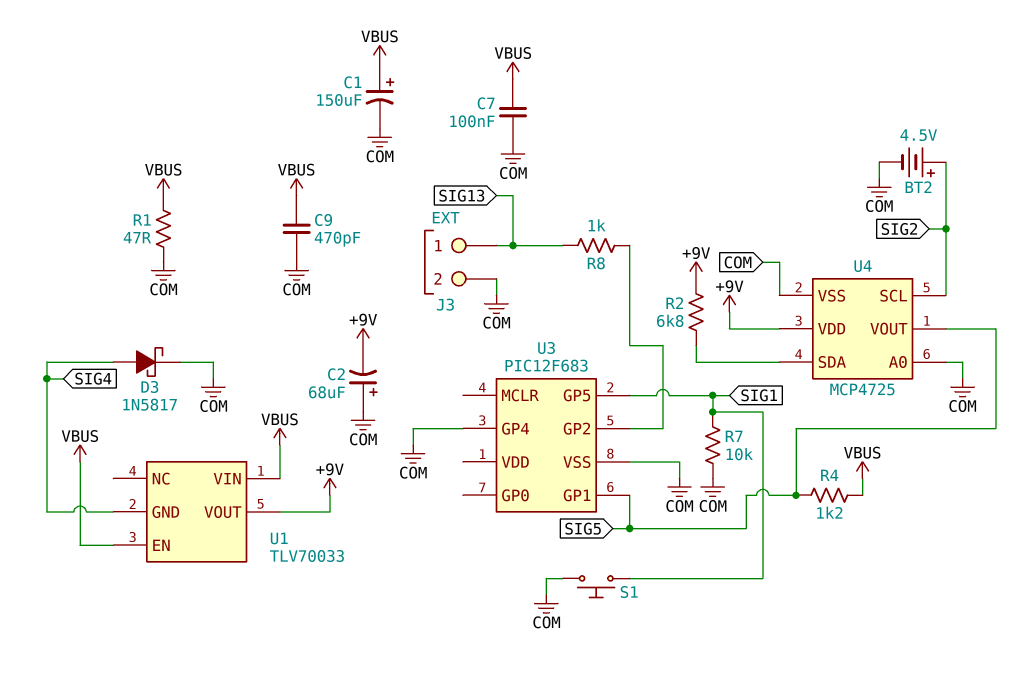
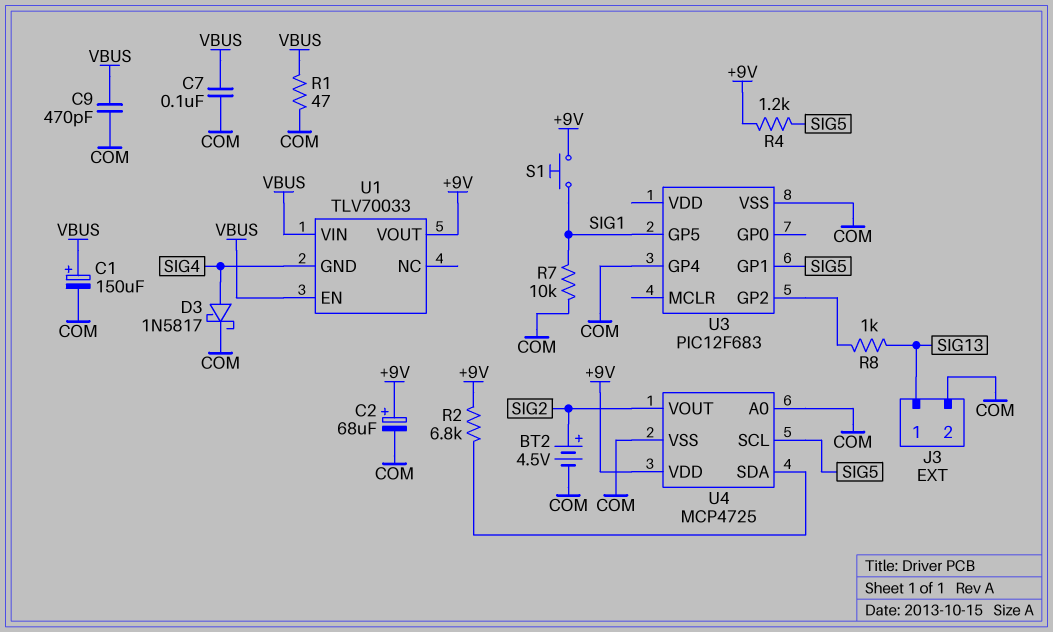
C2: 68uF (plus COM, minus +9V) -> 68uF (plus +9V, minus COM)
R4: 1.2k (SIG5, VBUS) -> 1.2k (+9V, SIG5)
S1: button (COM, SIG1) -> button (+9V, SIG1)
U4 pin SCL: SIG2 -> SIG5
U4 pin VOUT: SIG5 -> SIG2

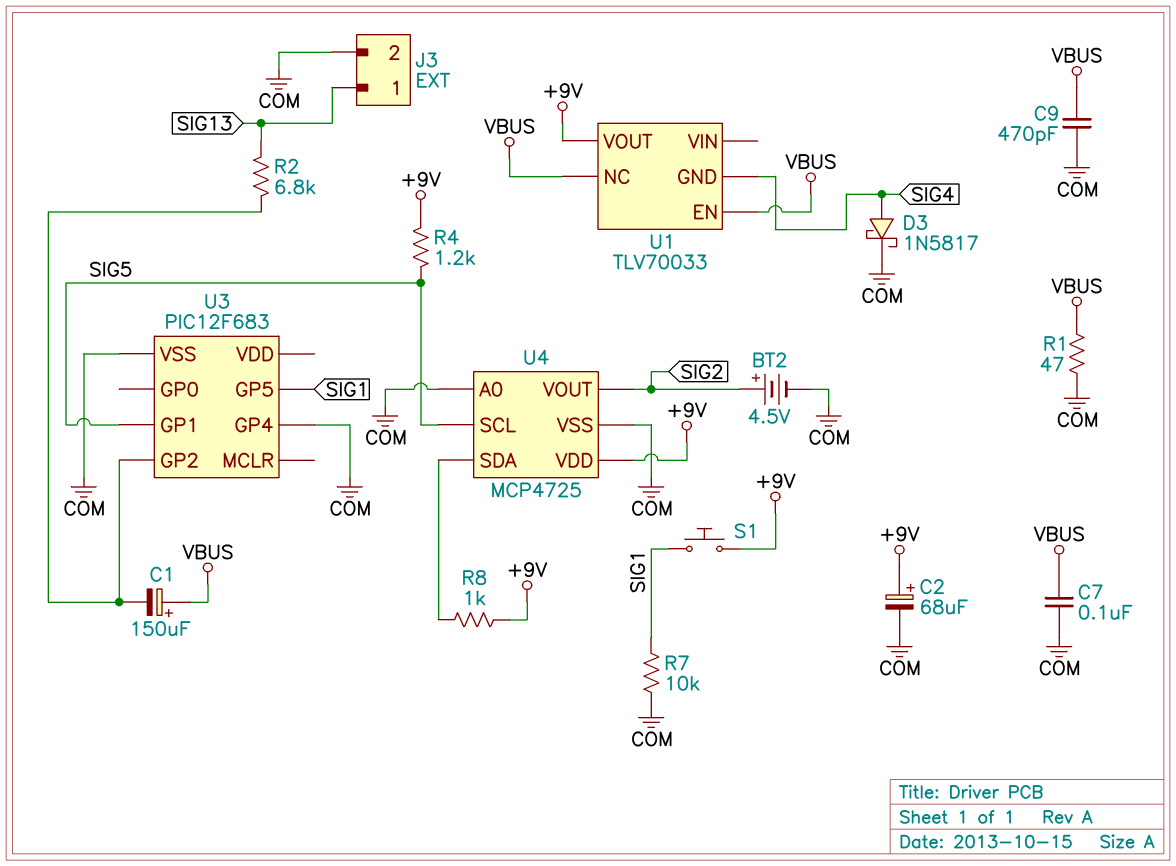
C1: 150uF (plus VBUS, minus COM) -> 150uF (plus VBUS, minus U3/GP2)
R2: 6.8k (+9V, U4/SDA) -> 6.8k (SIG13, U3/GP2)
R8: 1k (SIG13, U3/GP2) -> 1k (+9V, U4/SDA)
U1 pin NC: none -> VBUS
U1 pin VIN: VBUS -> none

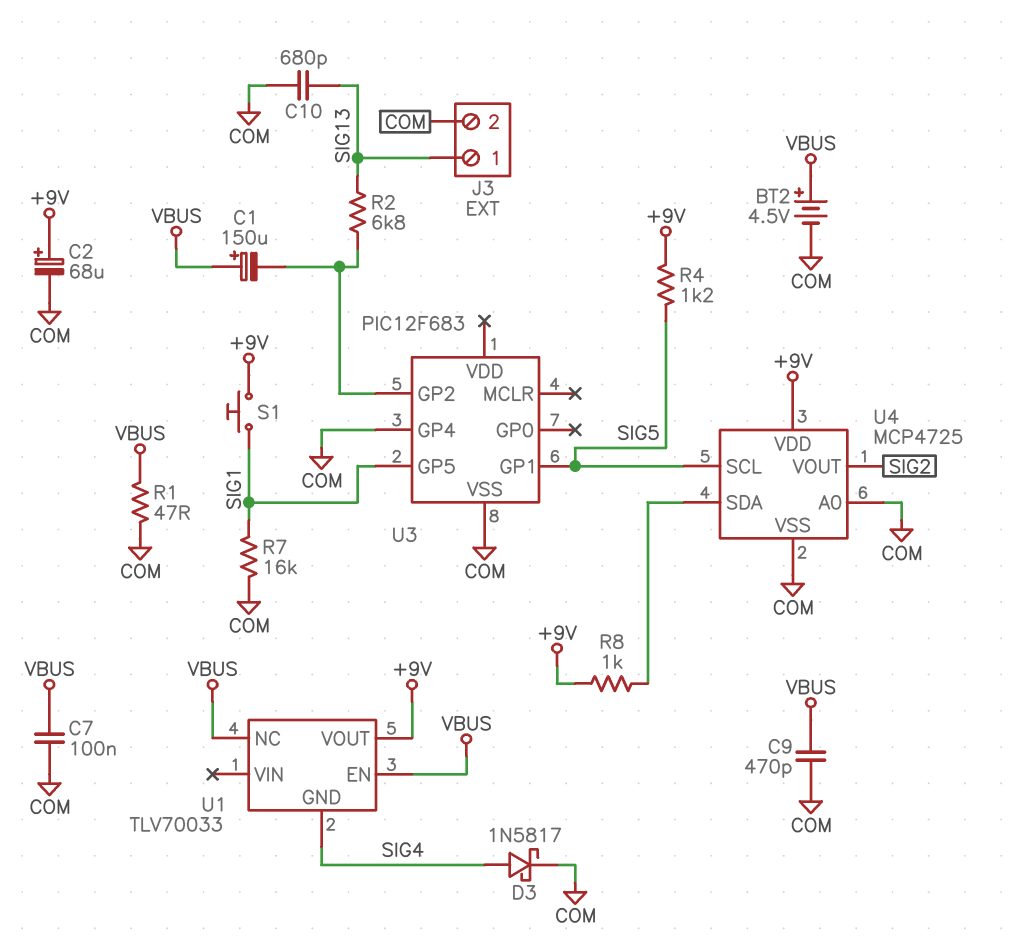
BT2: 4.5V (plus SIG2, minus COM) -> 4.5V (plus VBUS, minus COM)
C10: none -> 680pF (COM, SIG13)
R7: 10k (COM, SIG1) -> 16k (COM, SIG1)

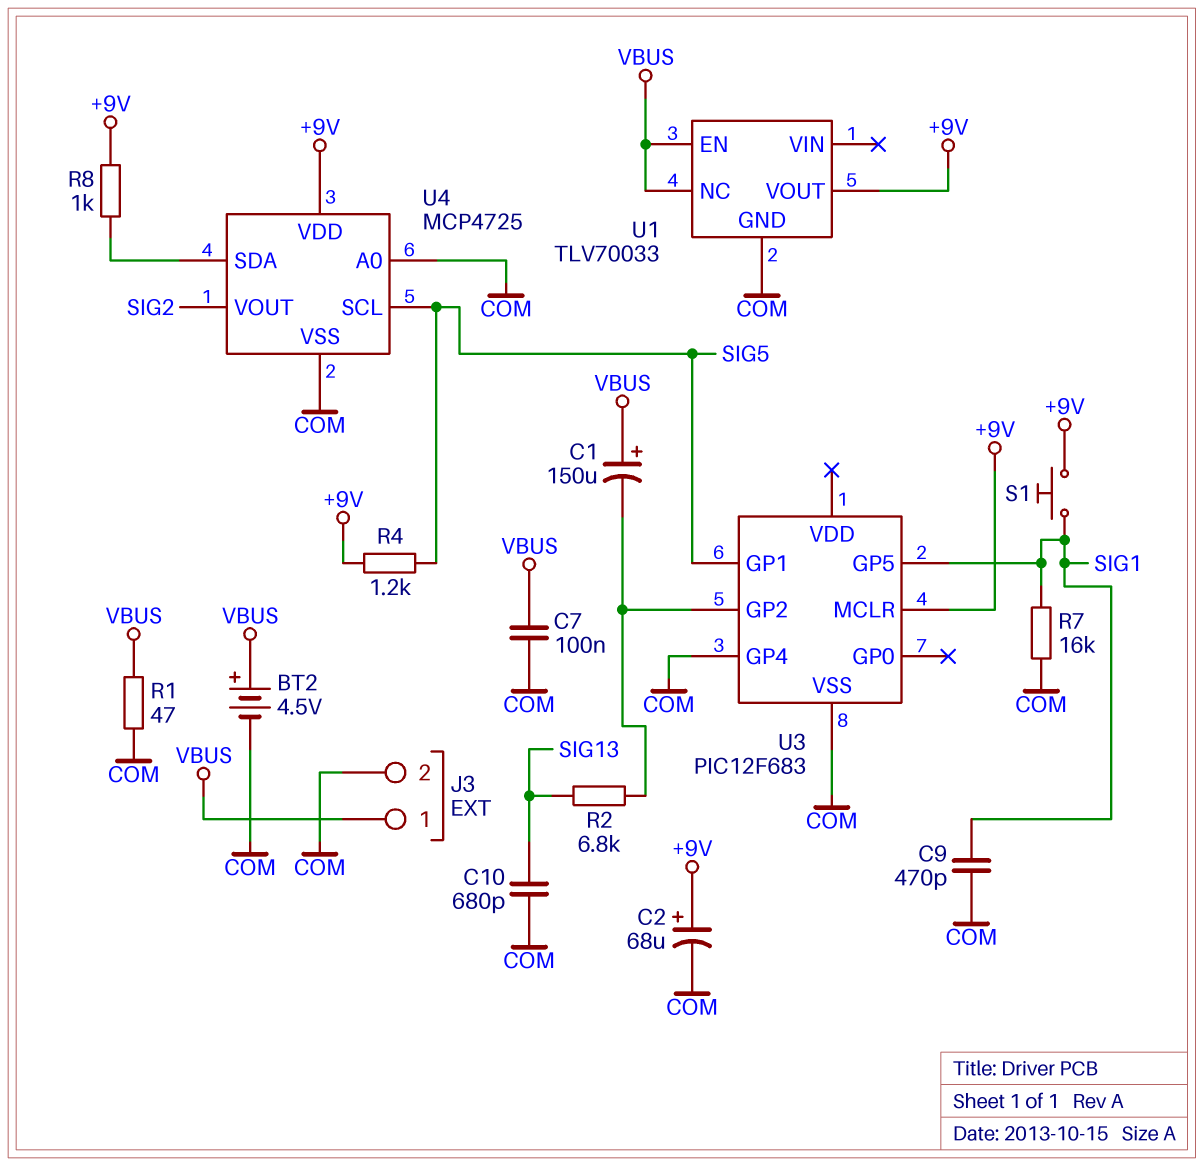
C9: 470pF (COM, VBUS) -> 470pF (COM, SIG1)
D3: schottky 1N5817 (A SIG4, K COM) -> none
J3 pin 1: SIG13 -> VBUS
U1 pin GND: SIG4 -> COM
U3 pin MCLR: none -> +9V

